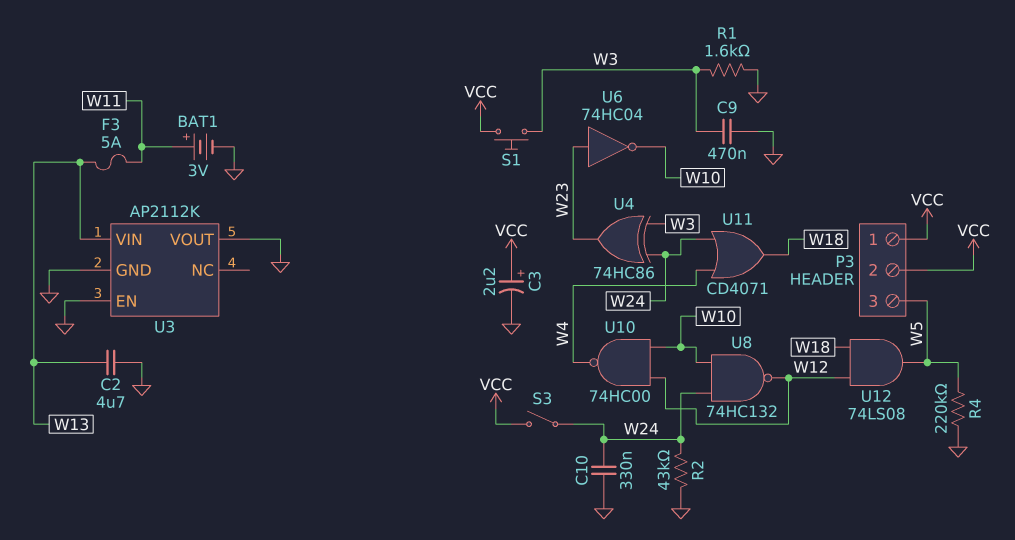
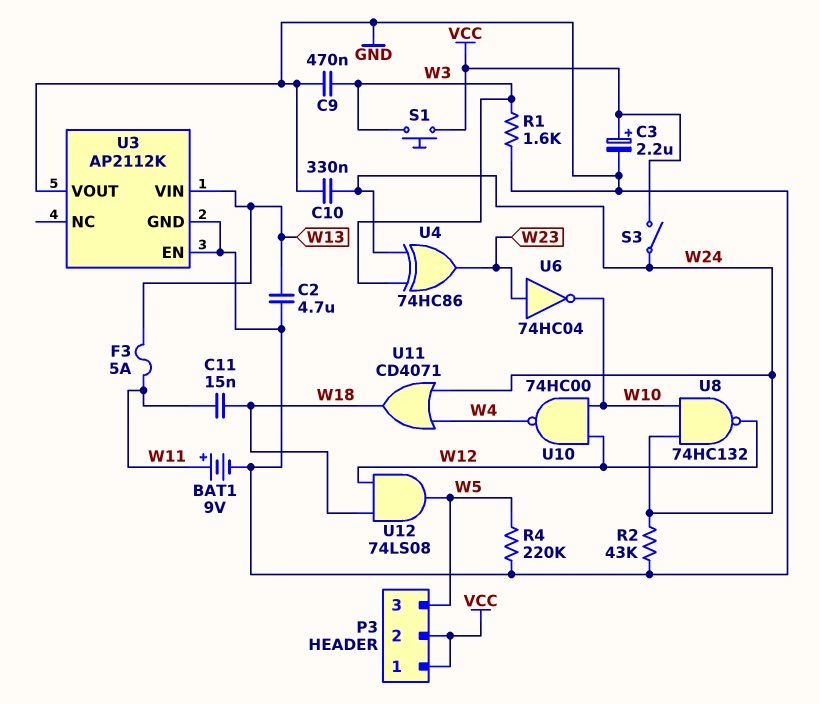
BAT1: 3V (plus W11, minus GND) -> 9V (plus W11, minus GND)
C11: none -> 15nF (W11, W18)

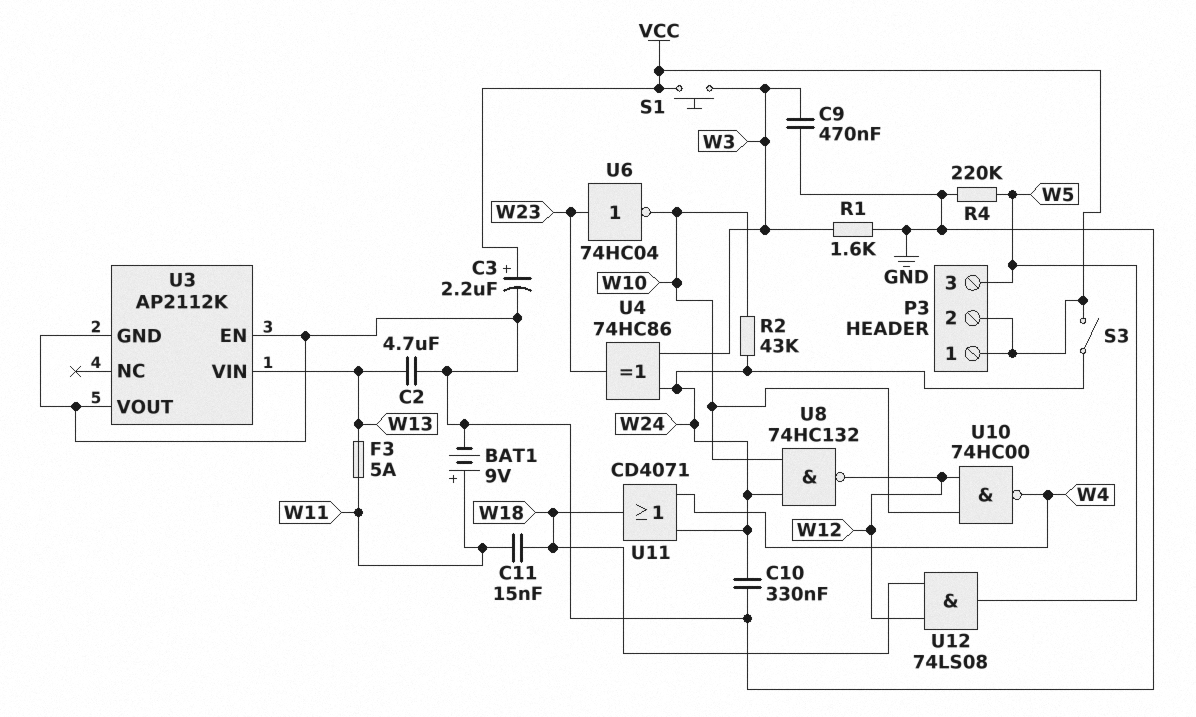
R2: 43k (GND, W24) -> 43k (W10, W24)

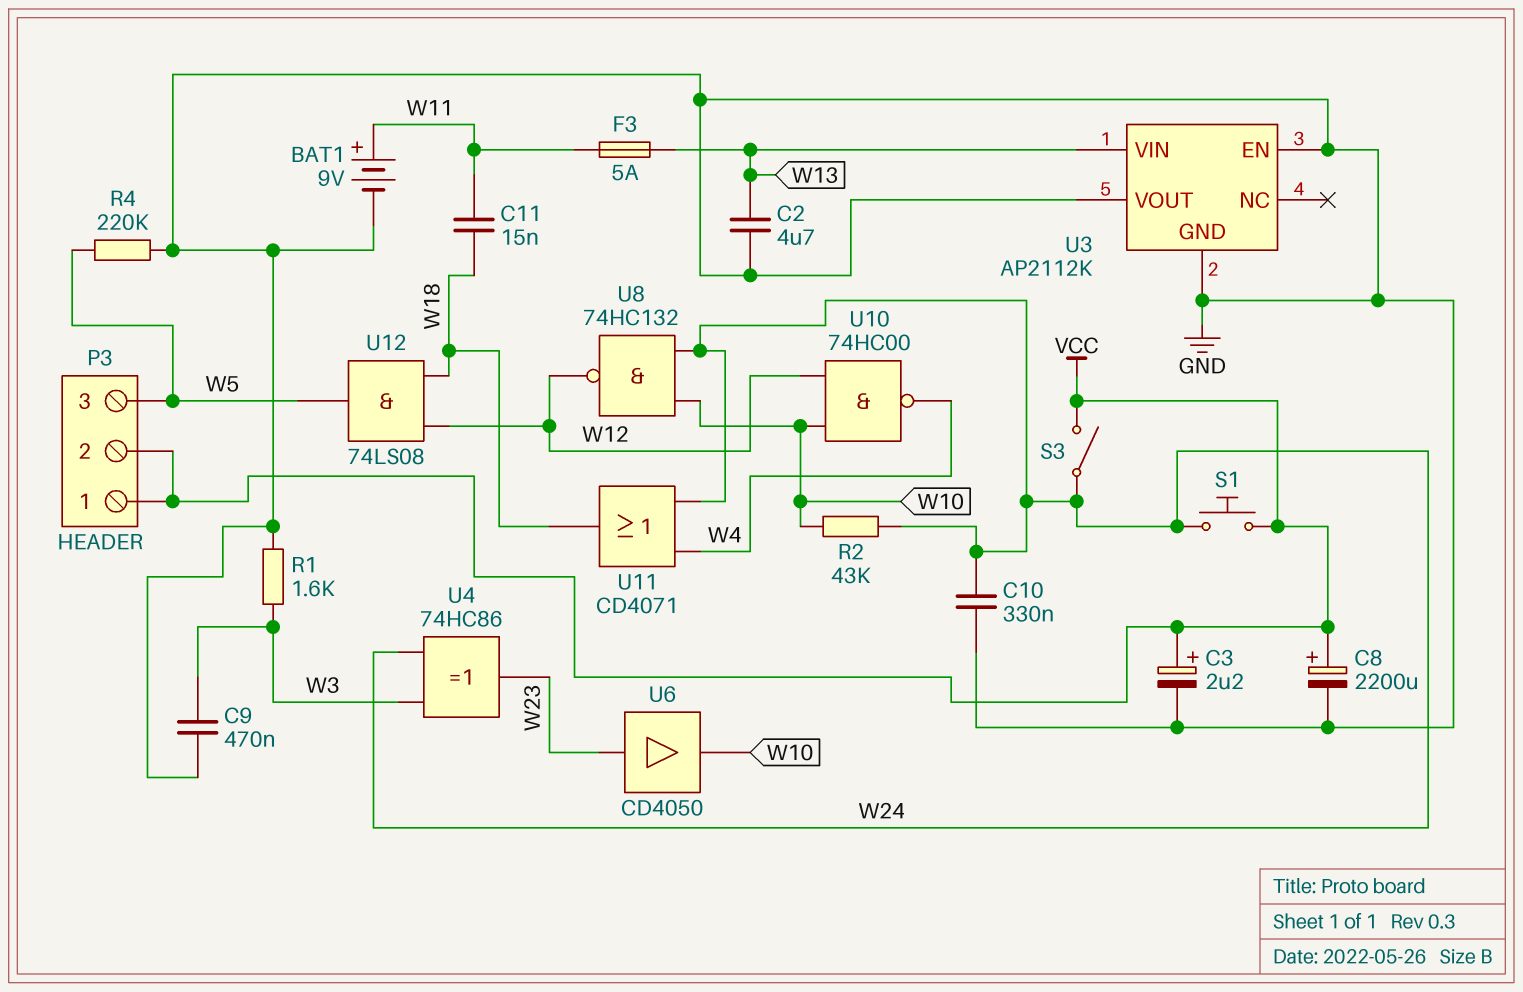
C8: none -> 2200uF (plus VCC, minus GND)
S1: button (VCC, W3) -> button (VCC, W24)
U6: NOT 74HC04 (in W23, out W10) -> buffer CD4050 (in W23, out W10)

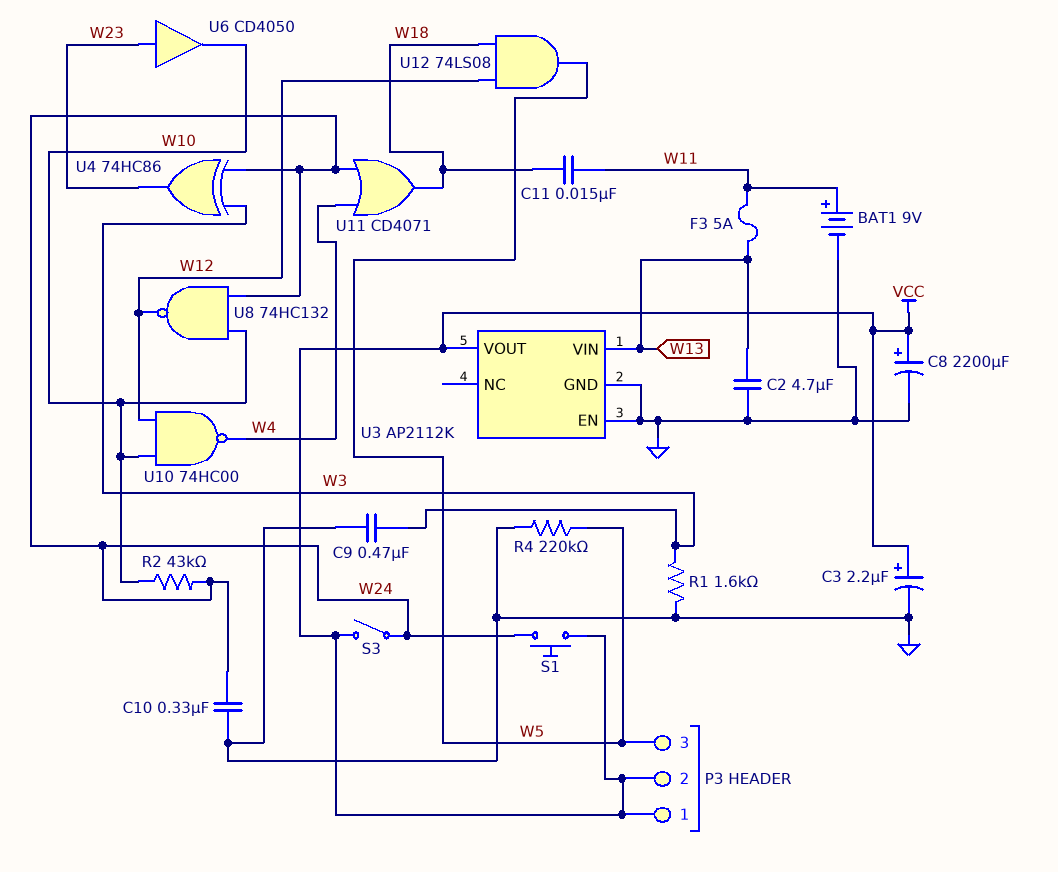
U3 pin VOUT: GND -> VCC

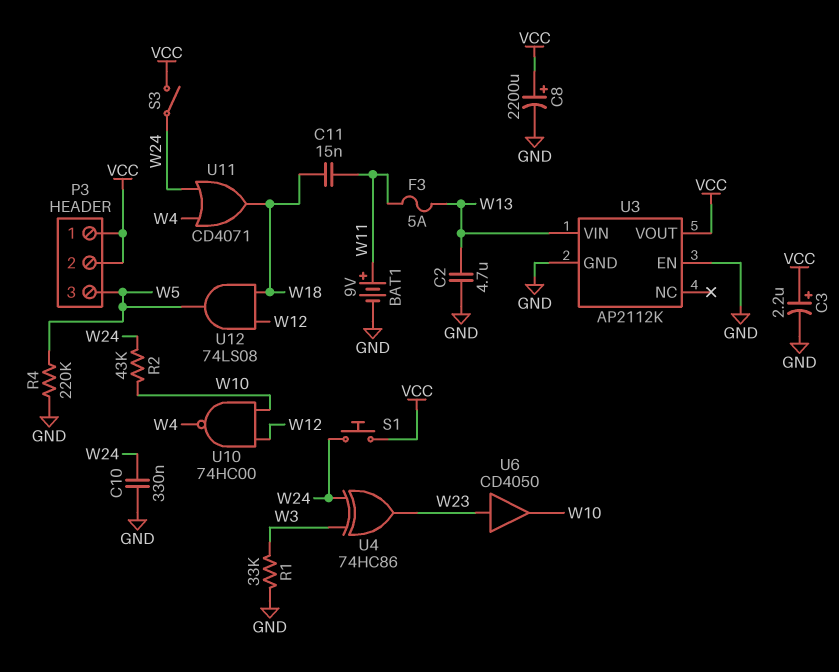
C9: 470nF (GND, W3) -> none
R1: 1.6k (GND, W3) -> 33k (GND, W3)
U8: NAND 74HC132 (in W10, in W24, out W12) -> none

